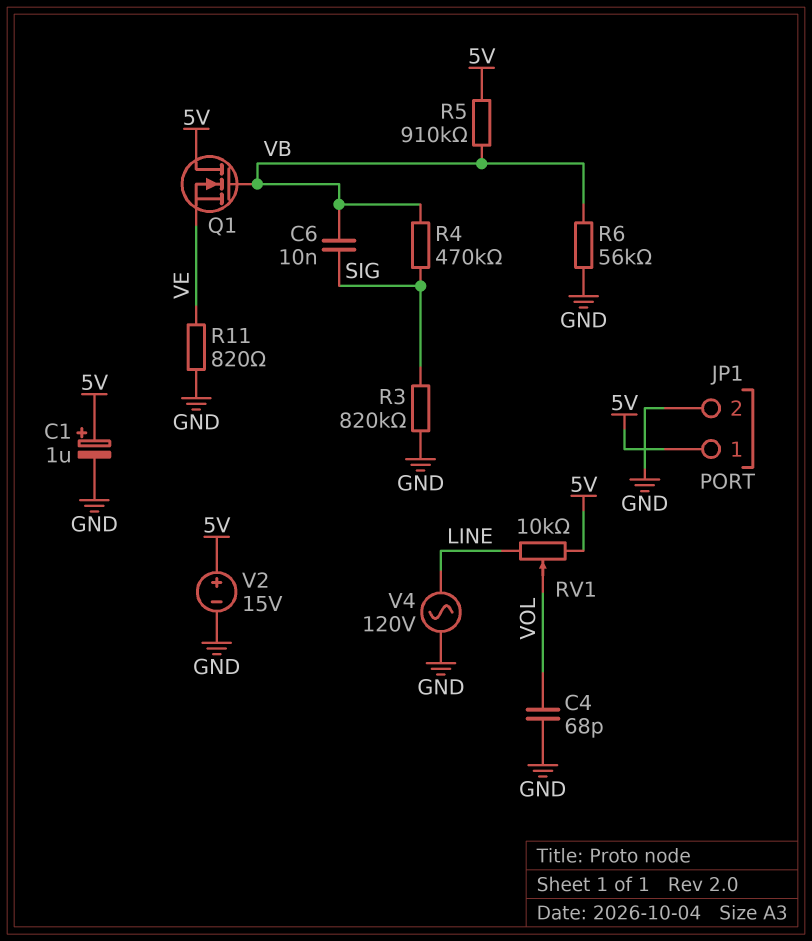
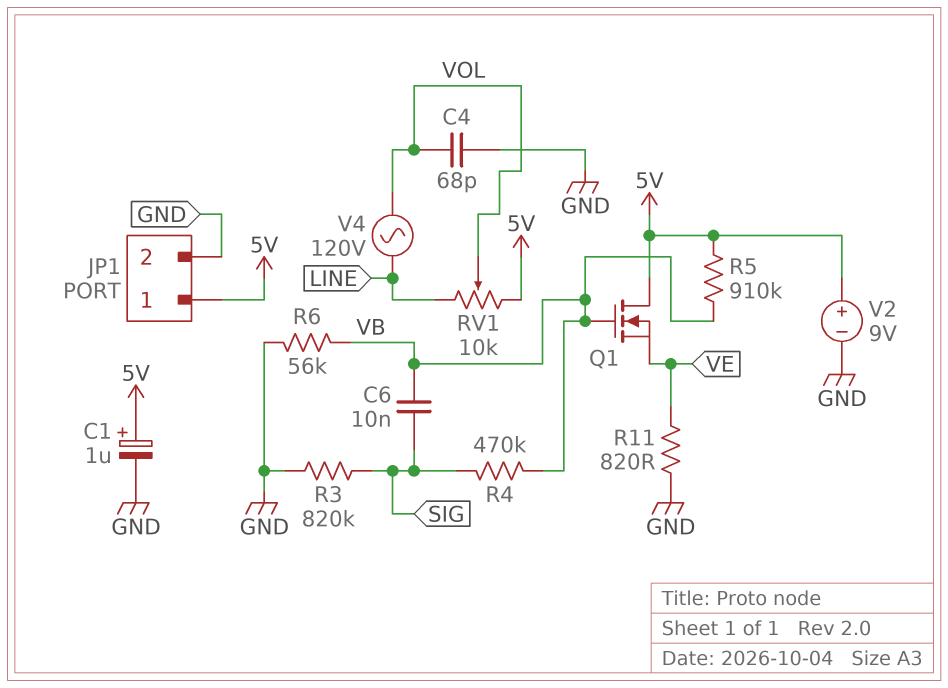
V2: 15V (plus 5V, minus GND) -> 9V (plus 5V, minus GND)
V4: AC 120V (GND, LINE) -> AC 120V (LINE, VOL)

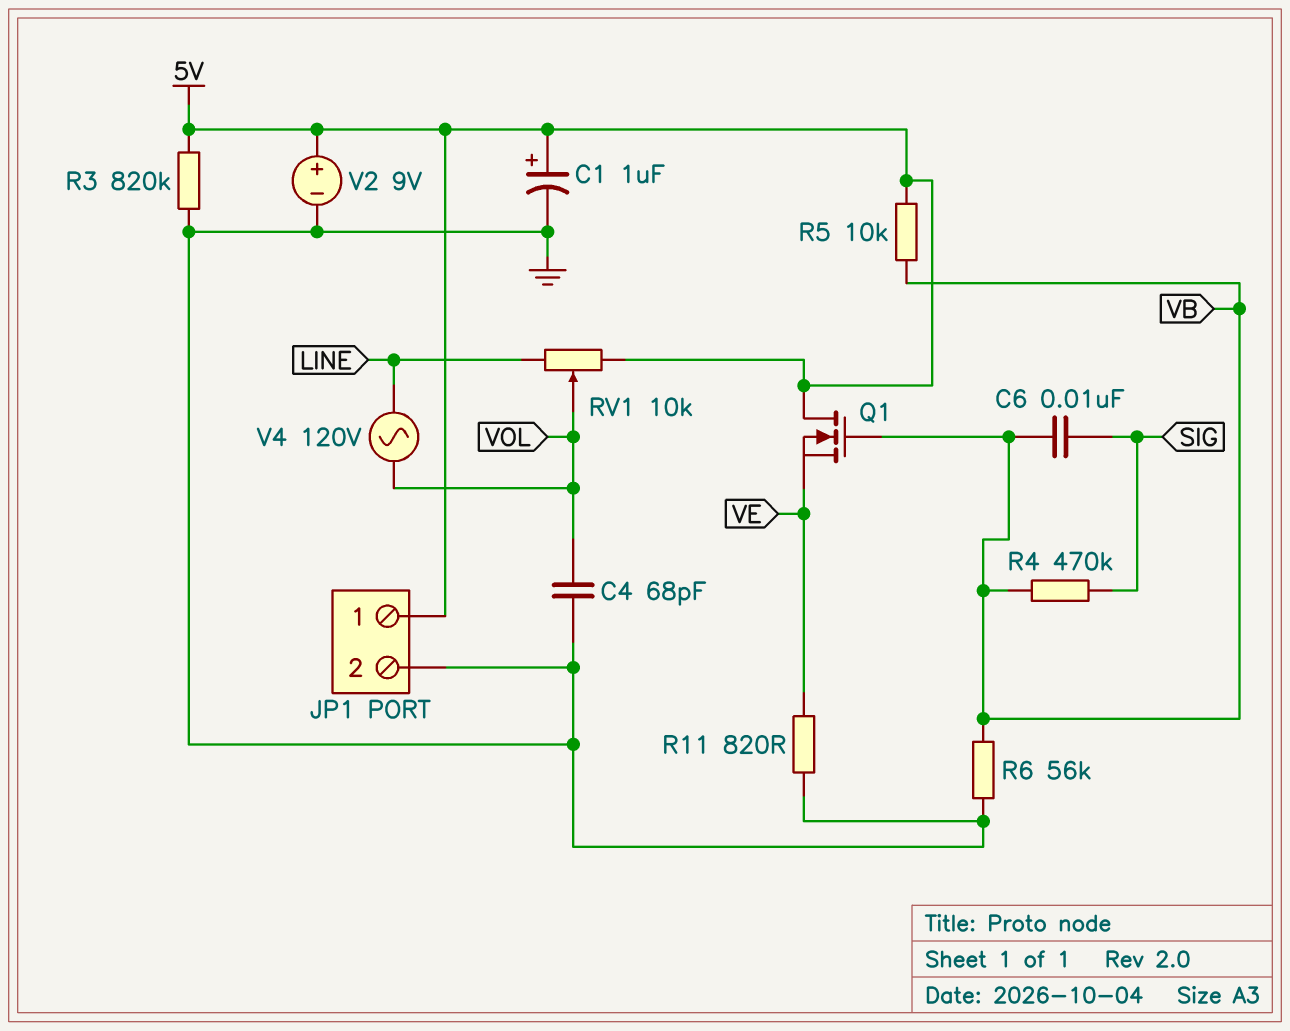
R3: 820k (GND, SIG) -> 820k (5V, GND)
R5: 910k (5V, VB) -> 10k (5V, VB)

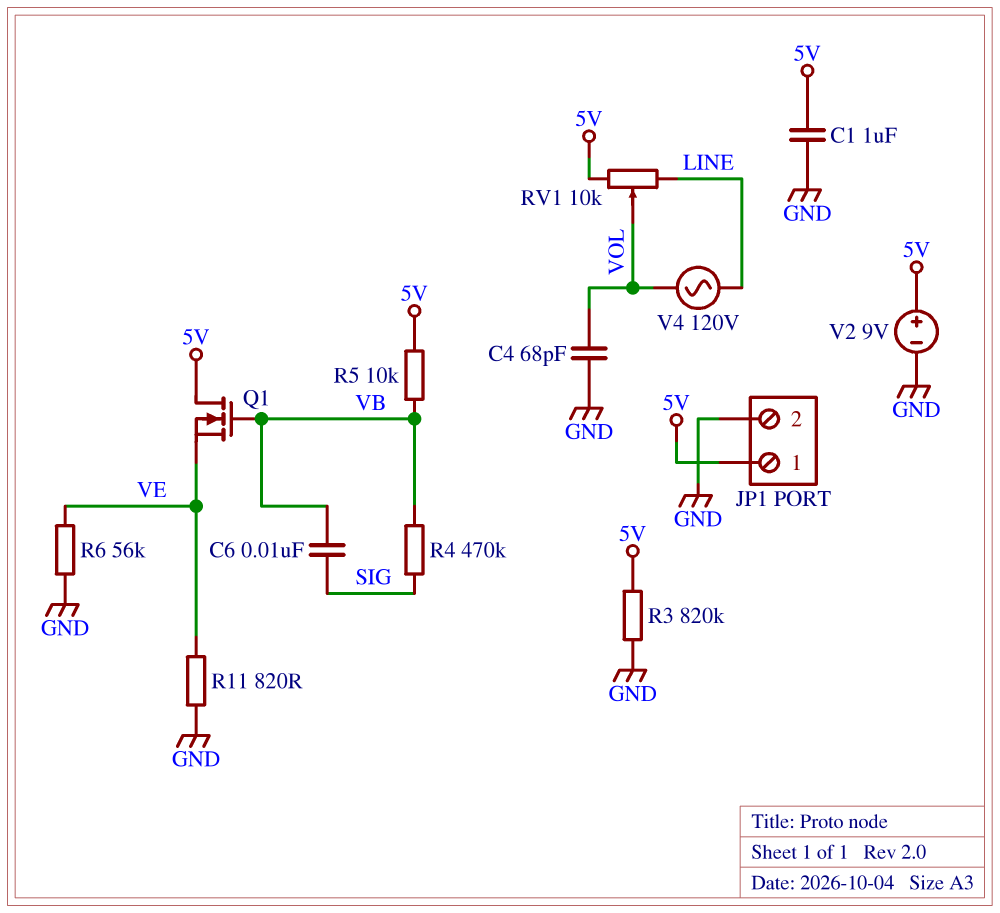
C1: 1uF (plus 5V, minus GND) -> 1uF (5V, GND)
R6: 56k (GND, VB) -> 56k (GND, VE)

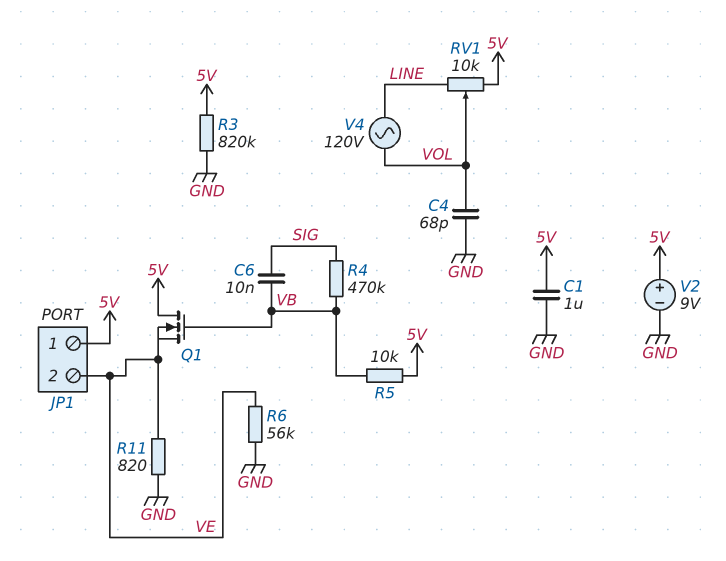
JP1 pin 2: GND -> VE

